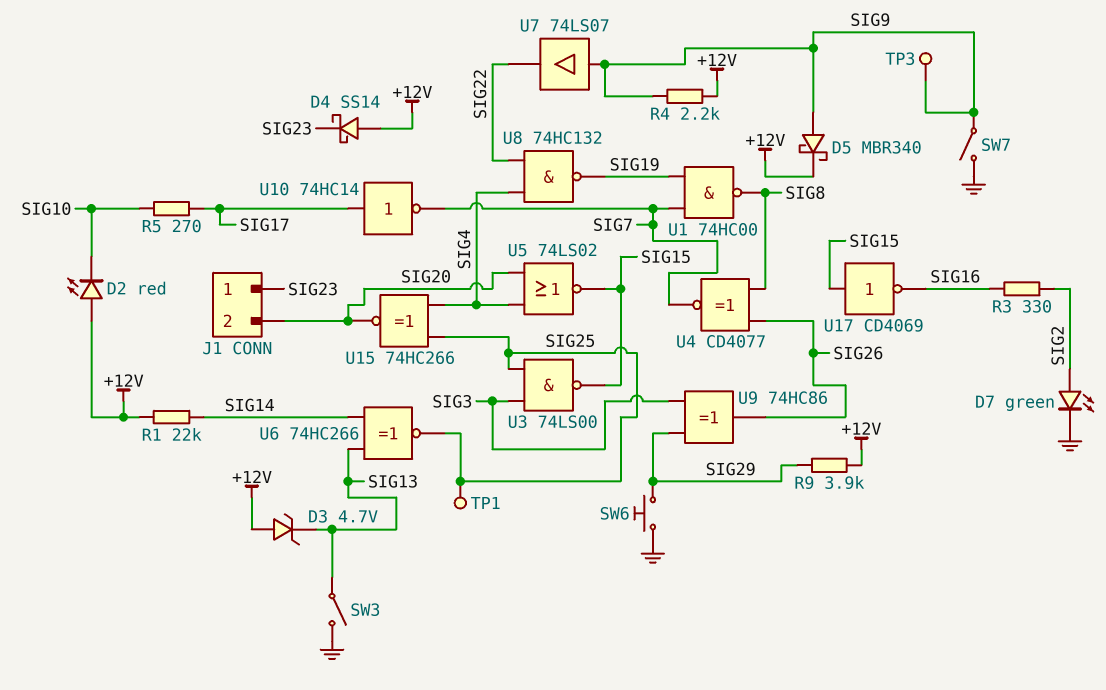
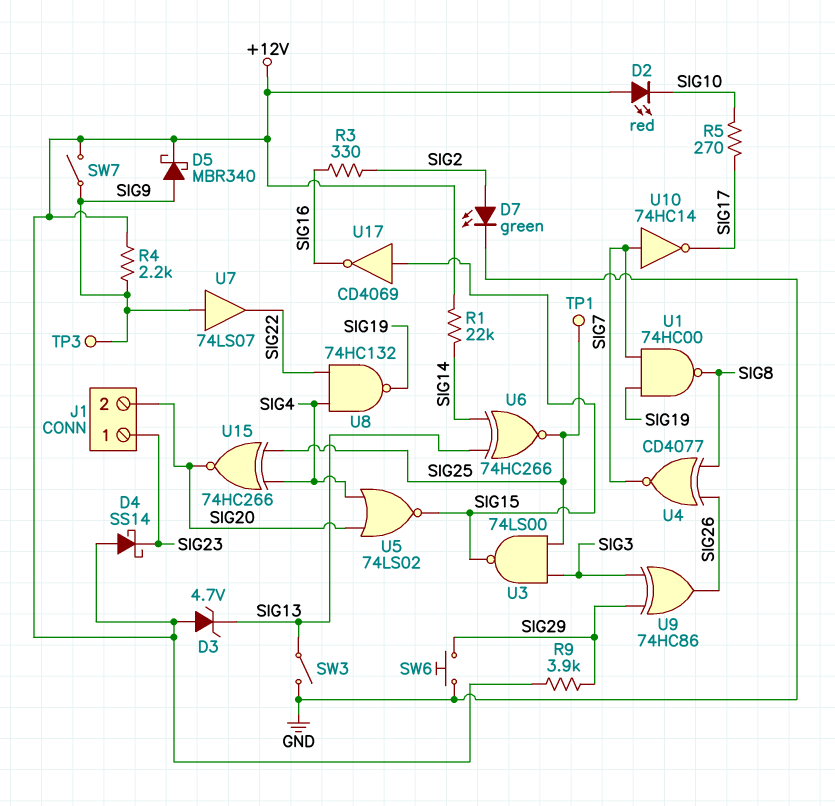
SW7: switch (GND, SIG9) -> switch (+12V, SIG9)
U10: NOT 74HC14 (in SIG17, out SIG7) -> NOT 74HC14 (in SIG7, out SIG17)

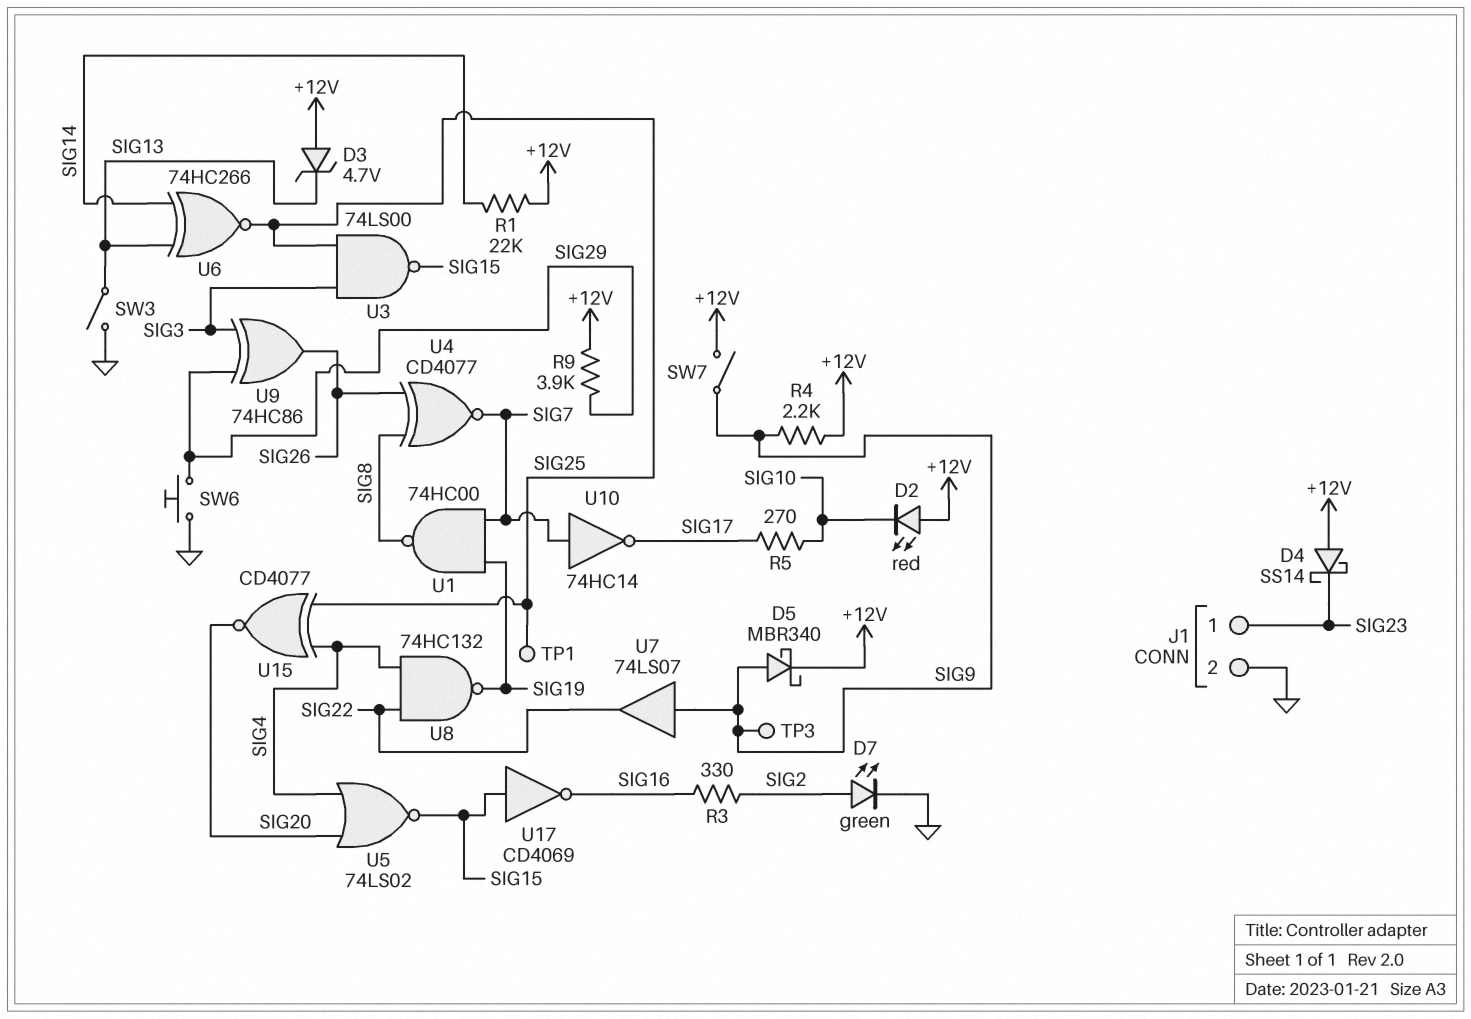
J1 pin 2: SIG20 -> GND
U15: XNOR 74HC266 (in SIG4, in SIG25, out SIG20) -> XNOR CD4077 (in SIG4, in SIG25, out SIG20)

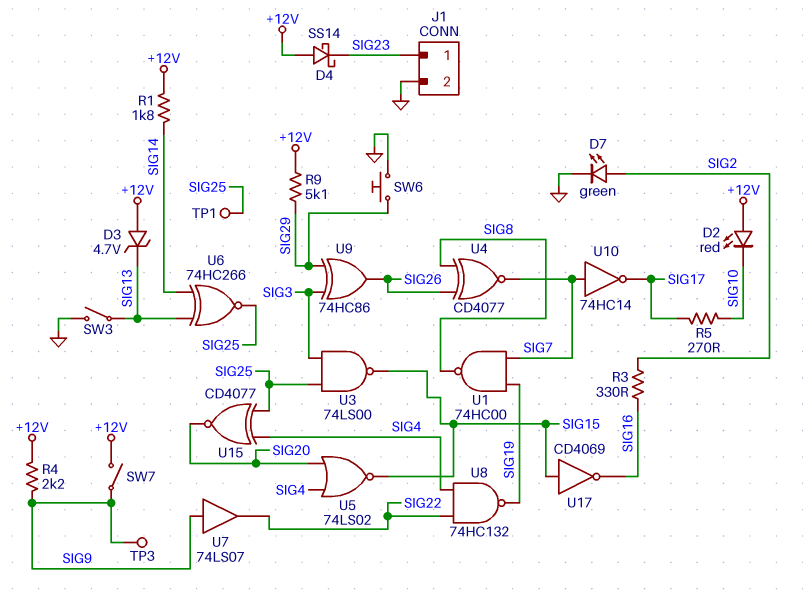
D5: schottky MBR340 (A SIG9, K +12V) -> none
R1: 22k (+12V, SIG14) -> 1.8k (+12V, SIG14)
R9: 3.9k (+12V, SIG29) -> 5.1k (+12V, SIG29)

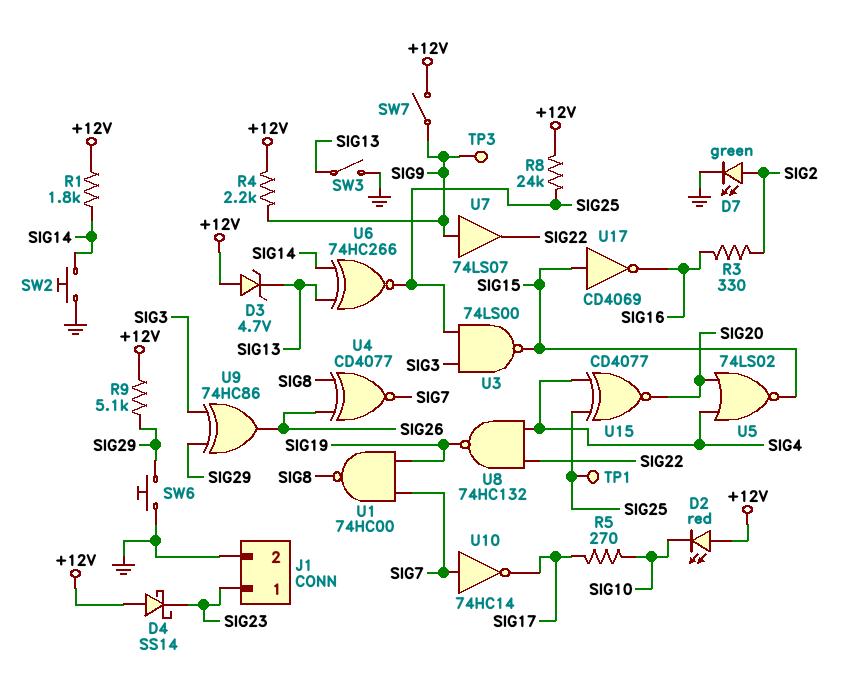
R8: none -> 24k (+12V, SIG25)
SW2: none -> button (GND, SIG14)

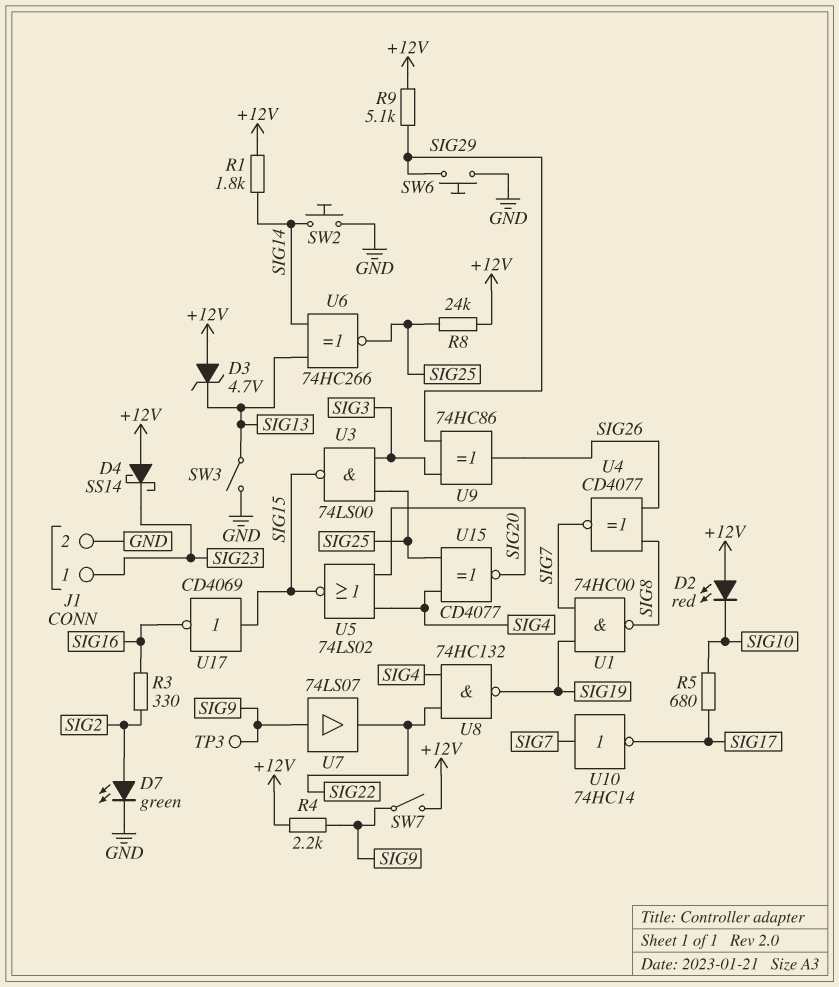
R5: 270 (SIG10, SIG17) -> 680 (SIG10, SIG17)
TP1: test point (SIG25) -> none

